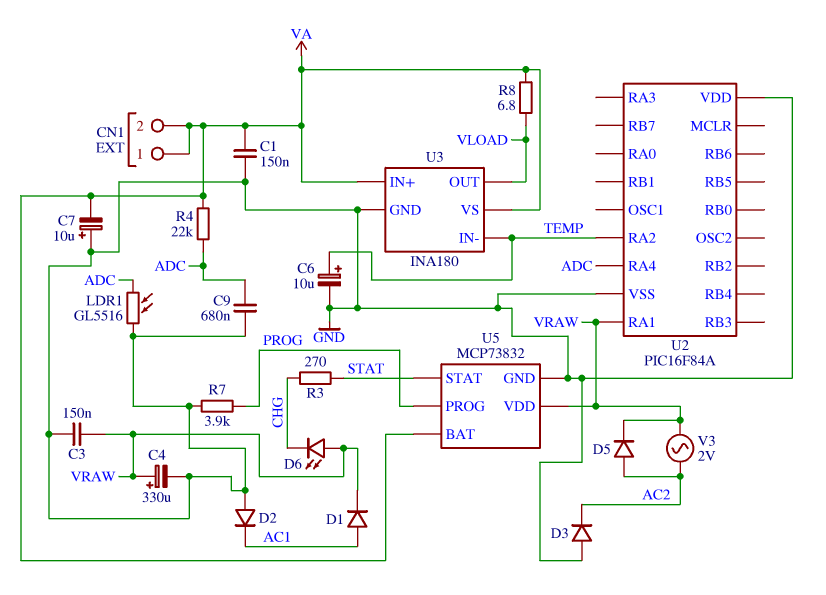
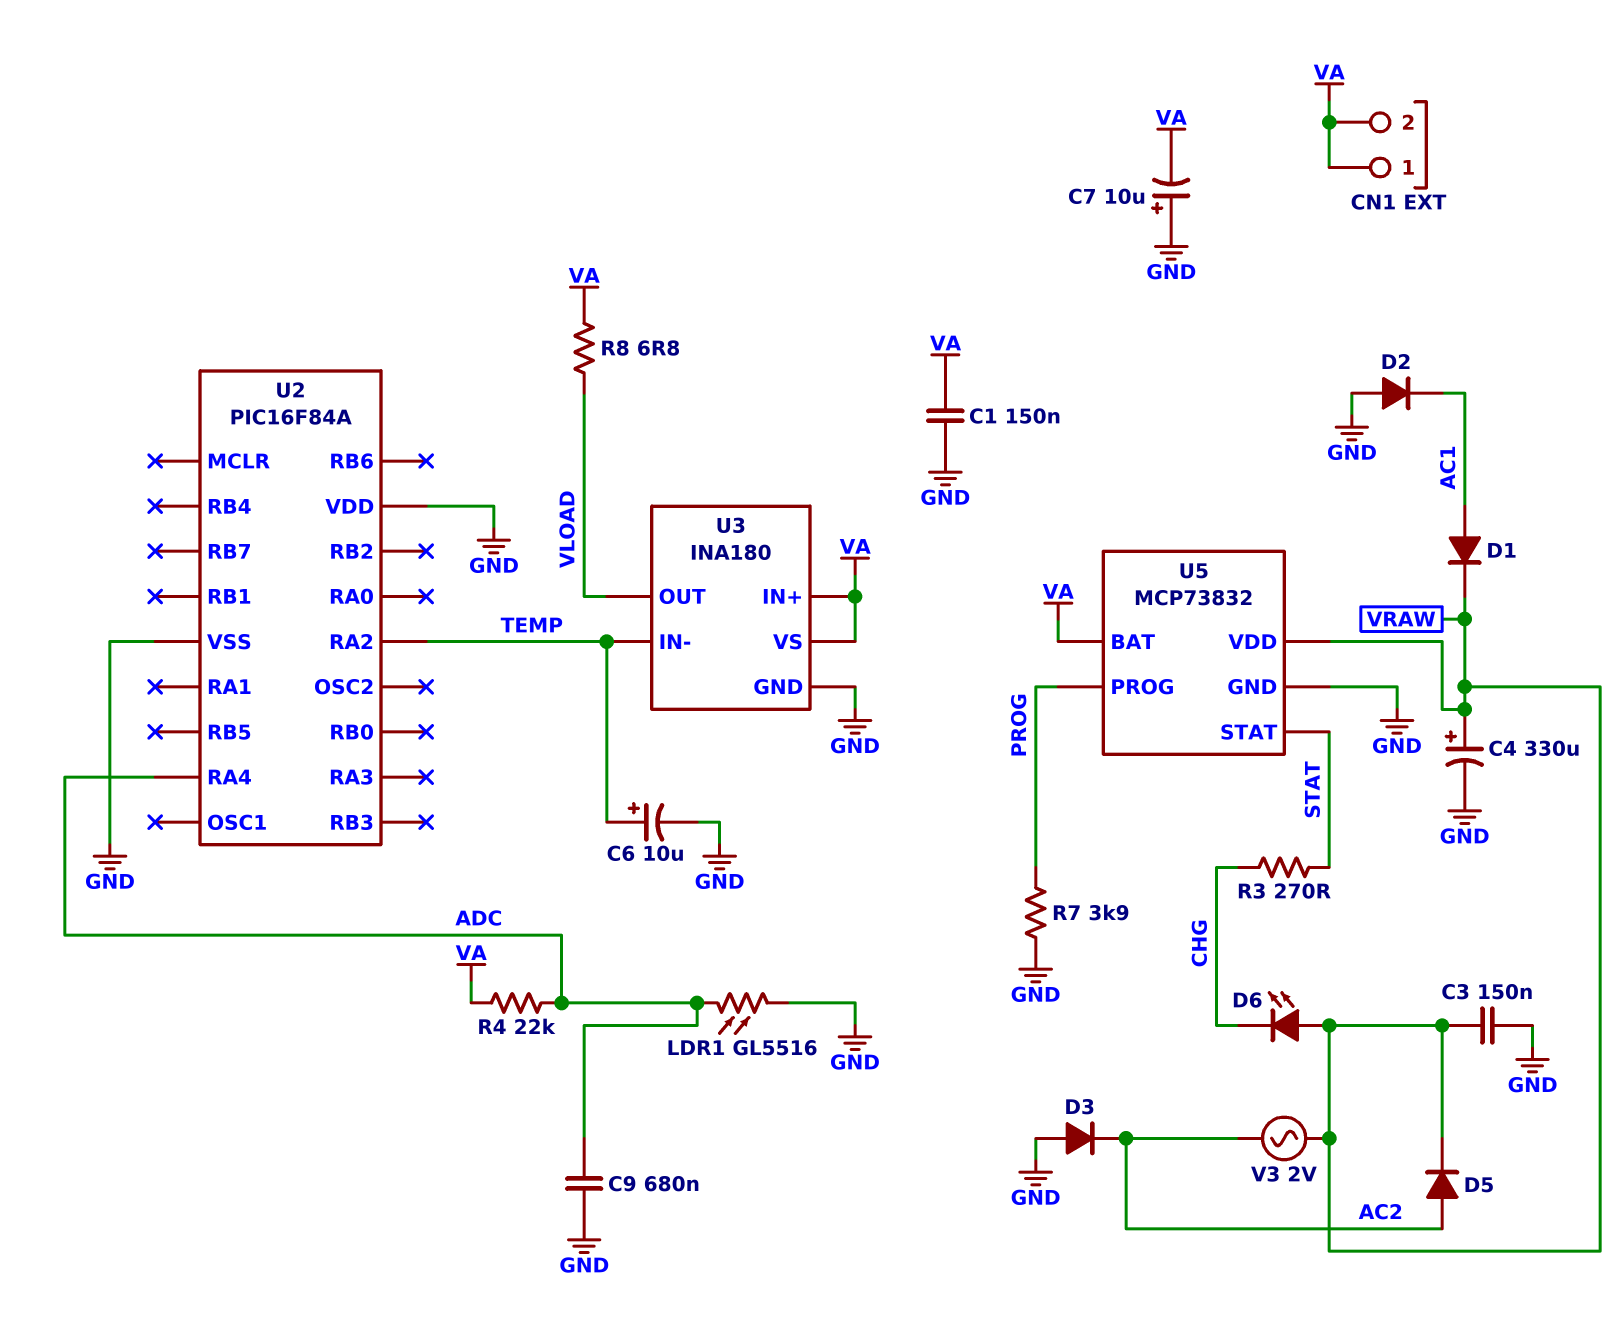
U2 pin RA1: VRAW -> none

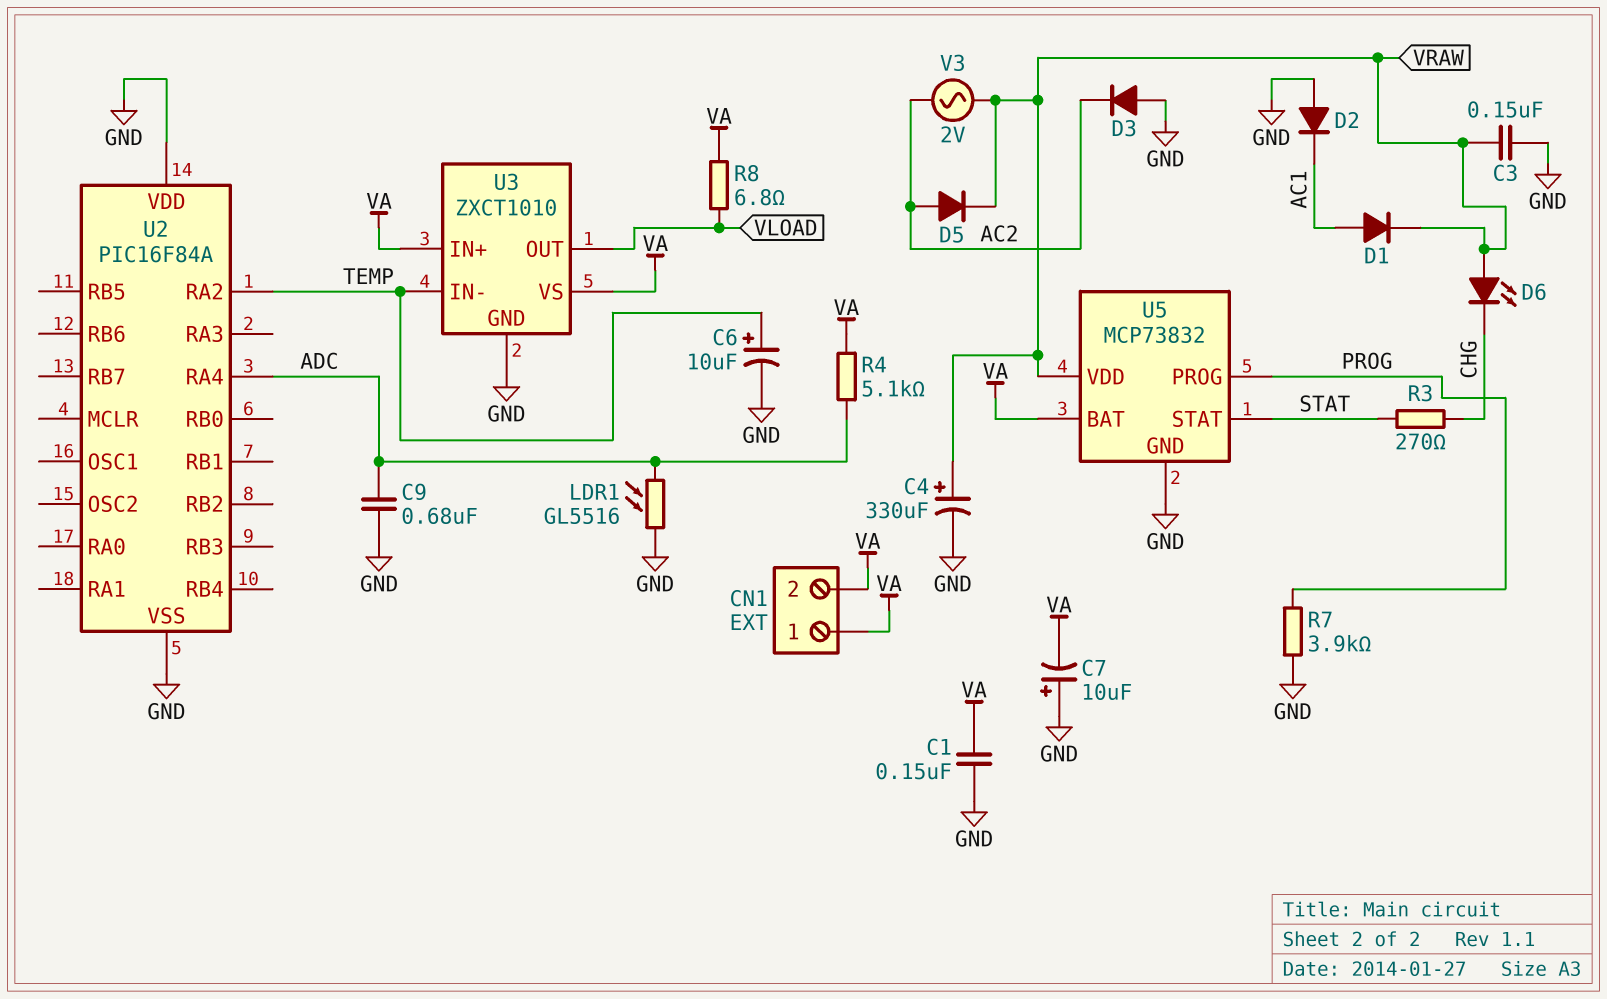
R4: 22k (ADC, VA) -> 5.1k (ADC, VA)
U3: INA180 -> ZXCT1010

